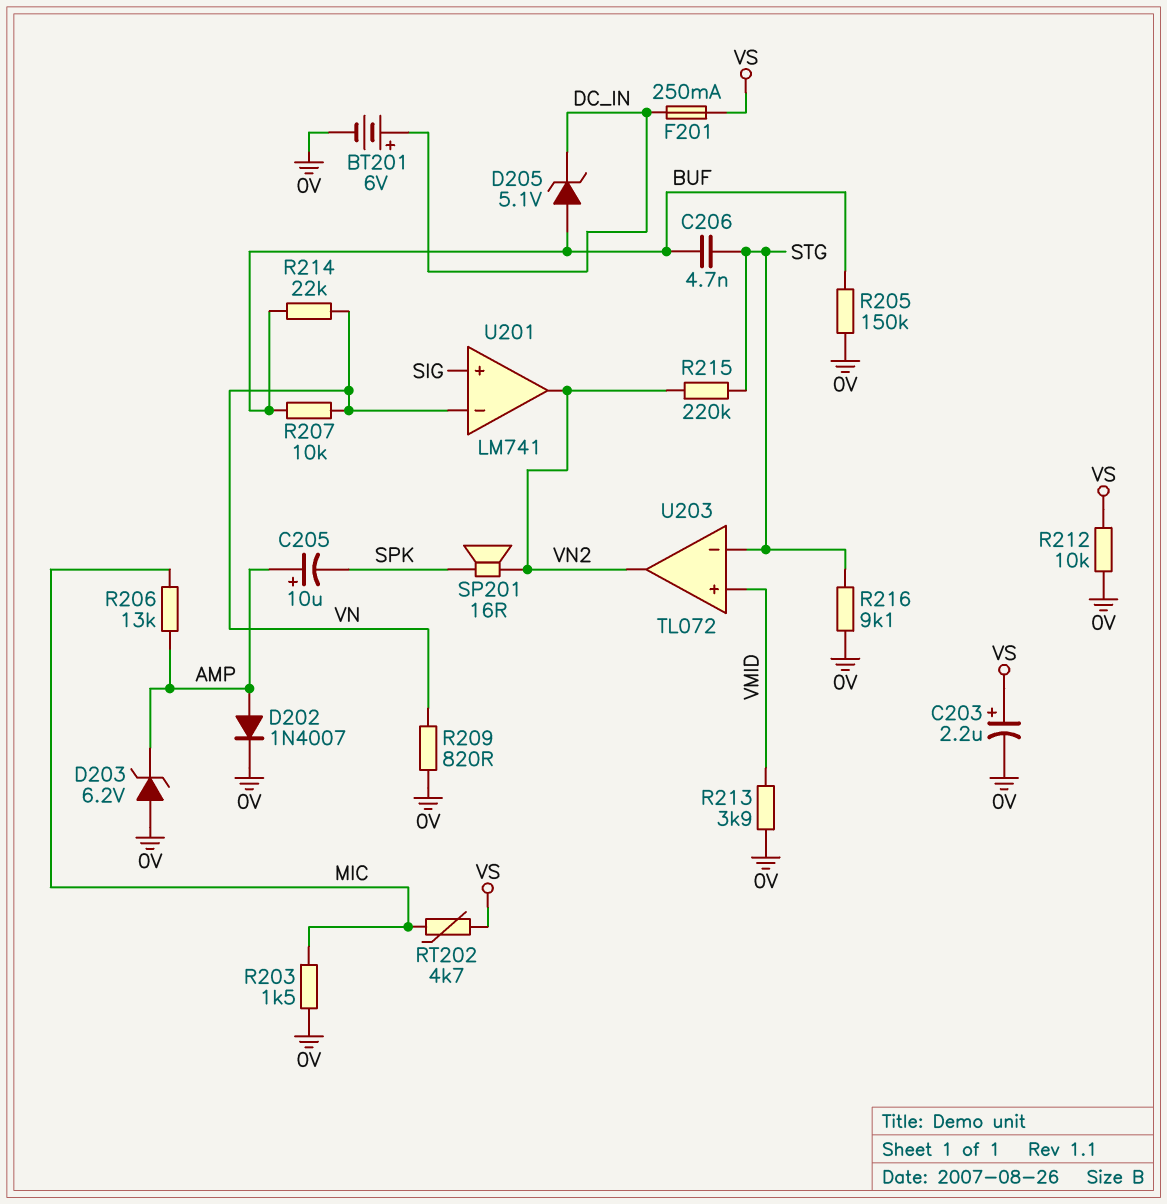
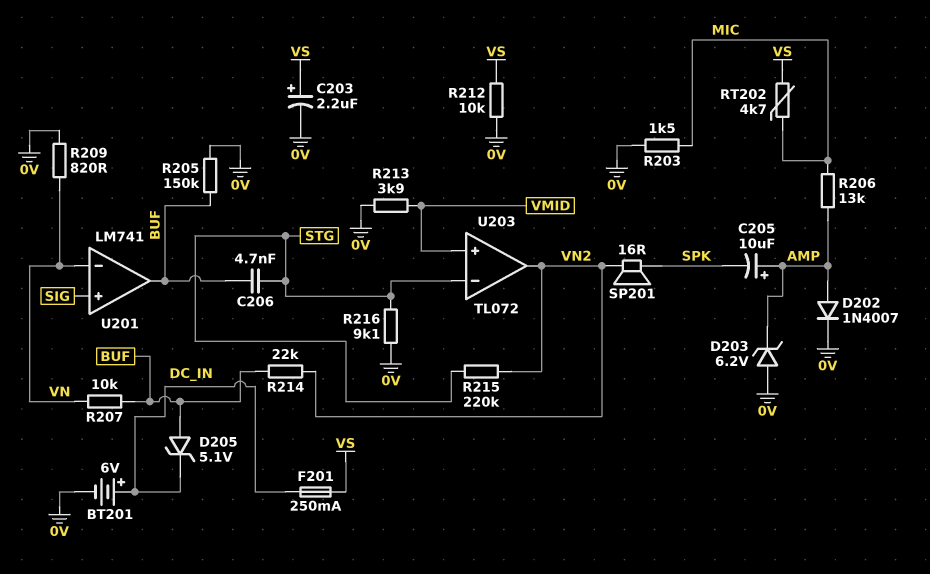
R214: 22k (BUF, VN) -> 22k (BUF, VN2)
U201 pin out: VN2 -> BUF

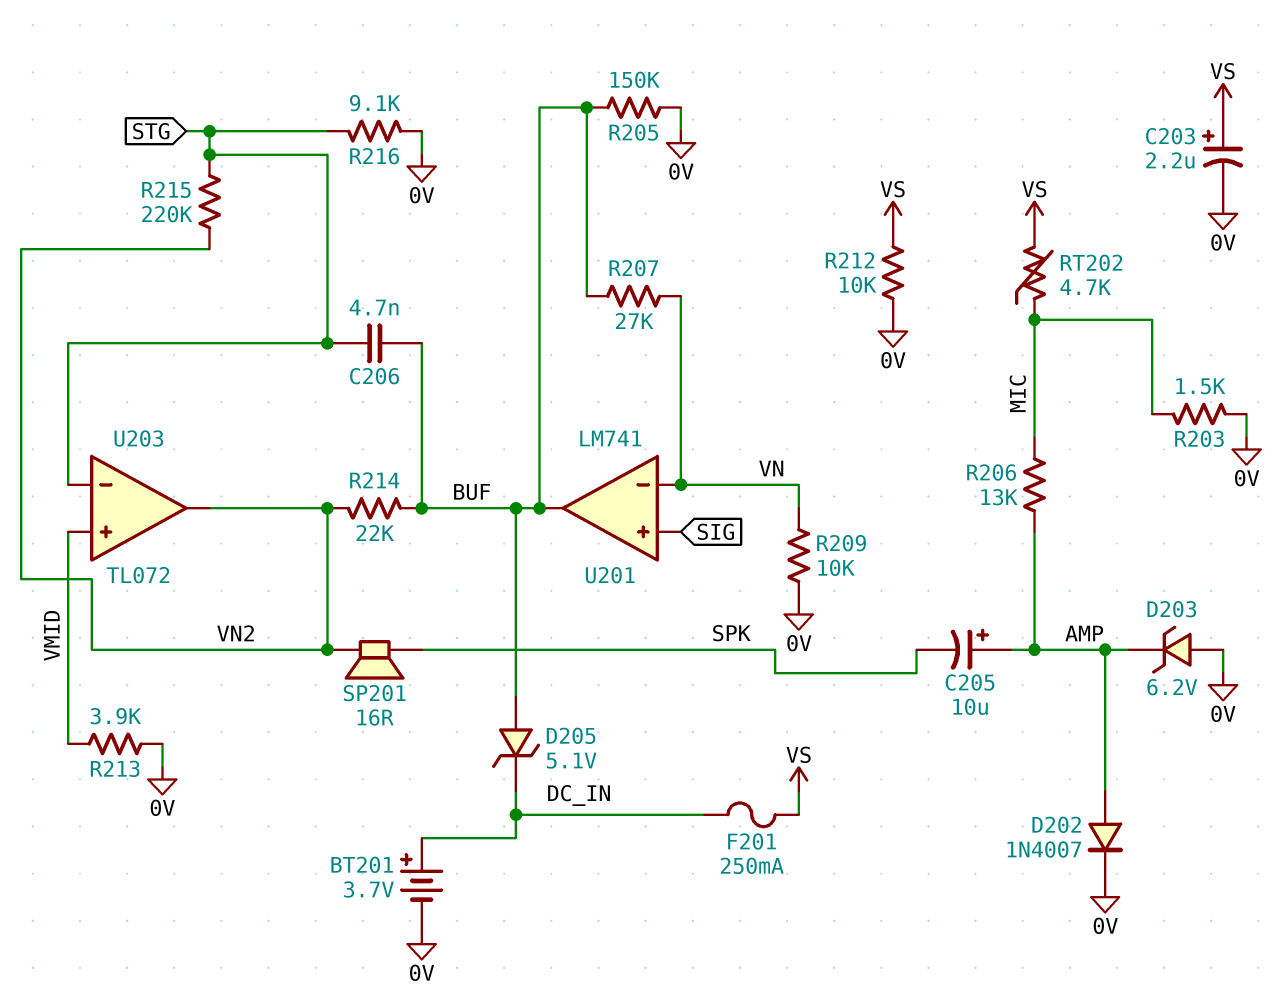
BT201: 6V (plus DC_IN, minus 0V) -> 3.7V (plus DC_IN, minus 0V)
R207: 10k (BUF, VN) -> 27k (BUF, VN)
R209: 820 (0V, VN) -> 10k (0V, VN)

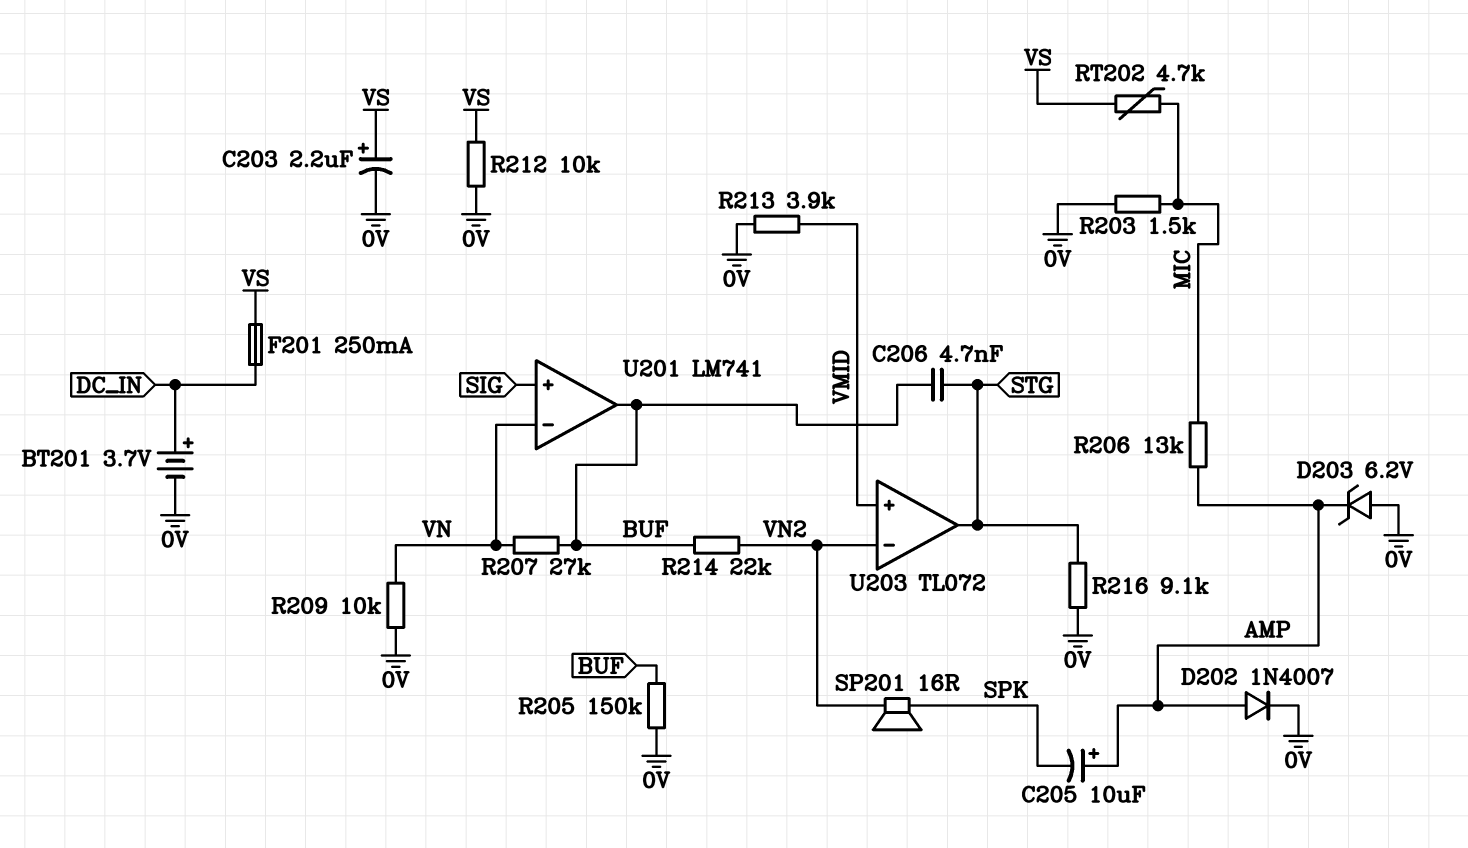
D205: zener 5.1V (A BUF, K DC_IN) -> none
R215: 220k (STG, VN2) -> none
U203 pin in-: STG -> VN2
U203 pin out: VN2 -> STG

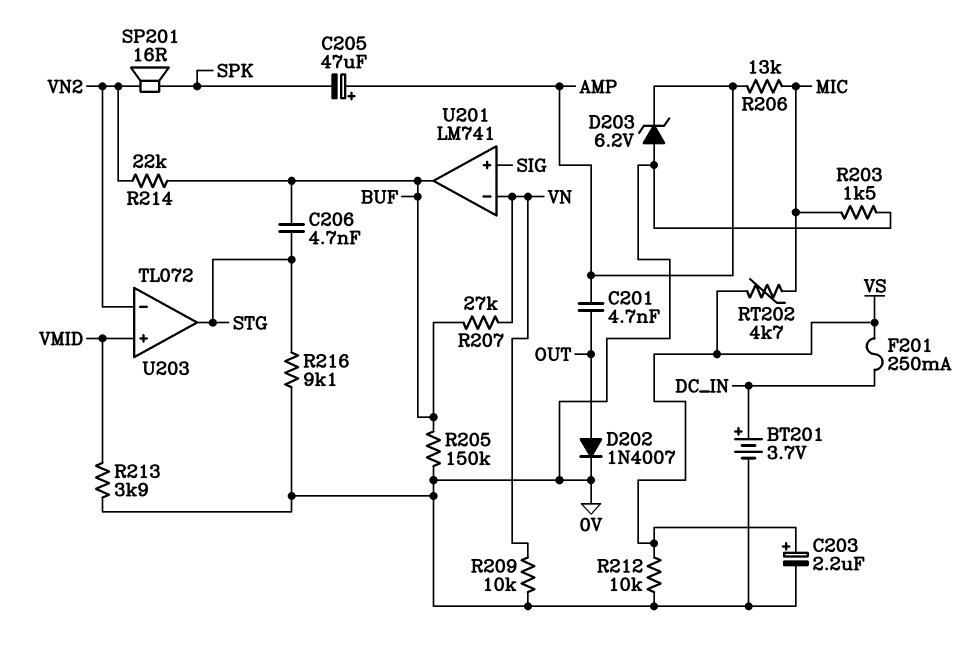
C201: none -> 4.7nF (AMP, OUT)
C205: 10uF (plus AMP, minus SPK) -> 47uF (plus AMP, minus SPK)
D202: diode 1N4007 (A AMP, K 0V) -> diode 1N4007 (A OUT, K 0V)

